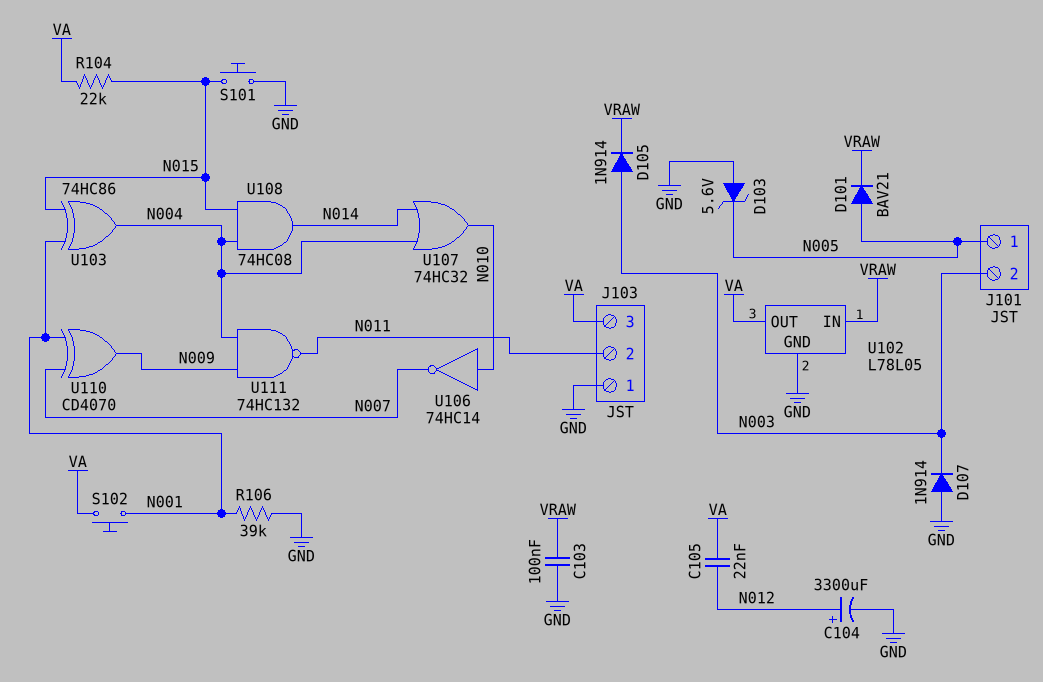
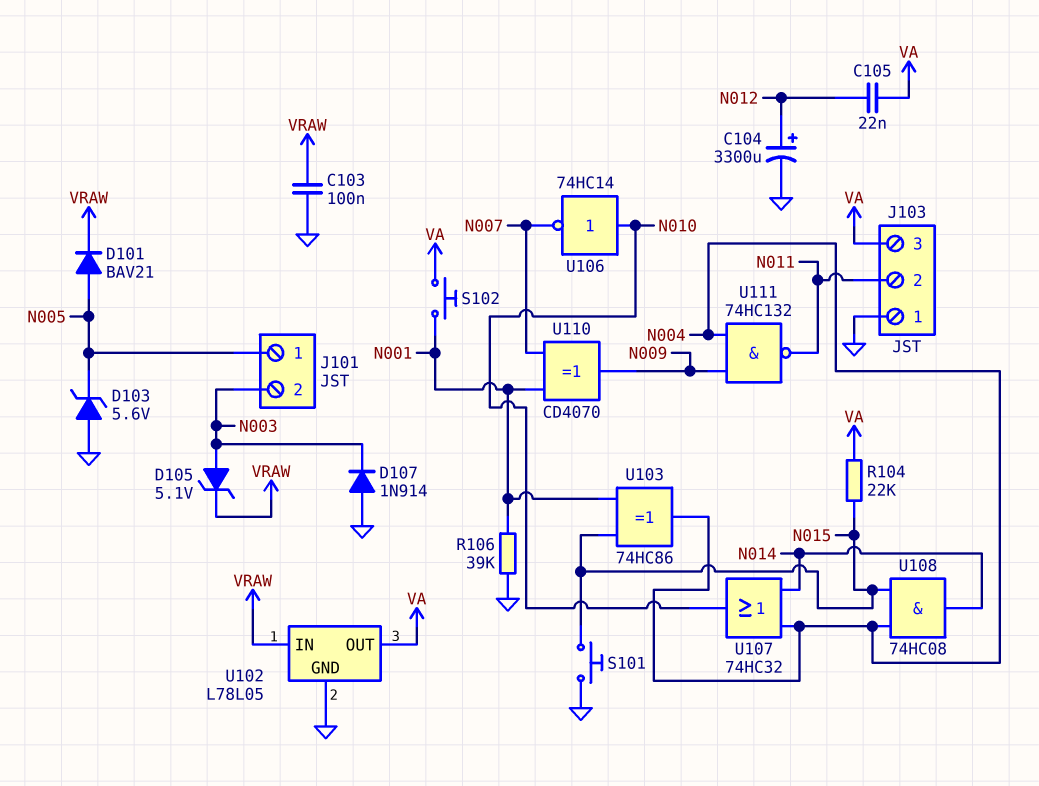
D105: diode 1N914 (A N003, K VRAW) -> zener 5.1V (A N003, K VRAW)

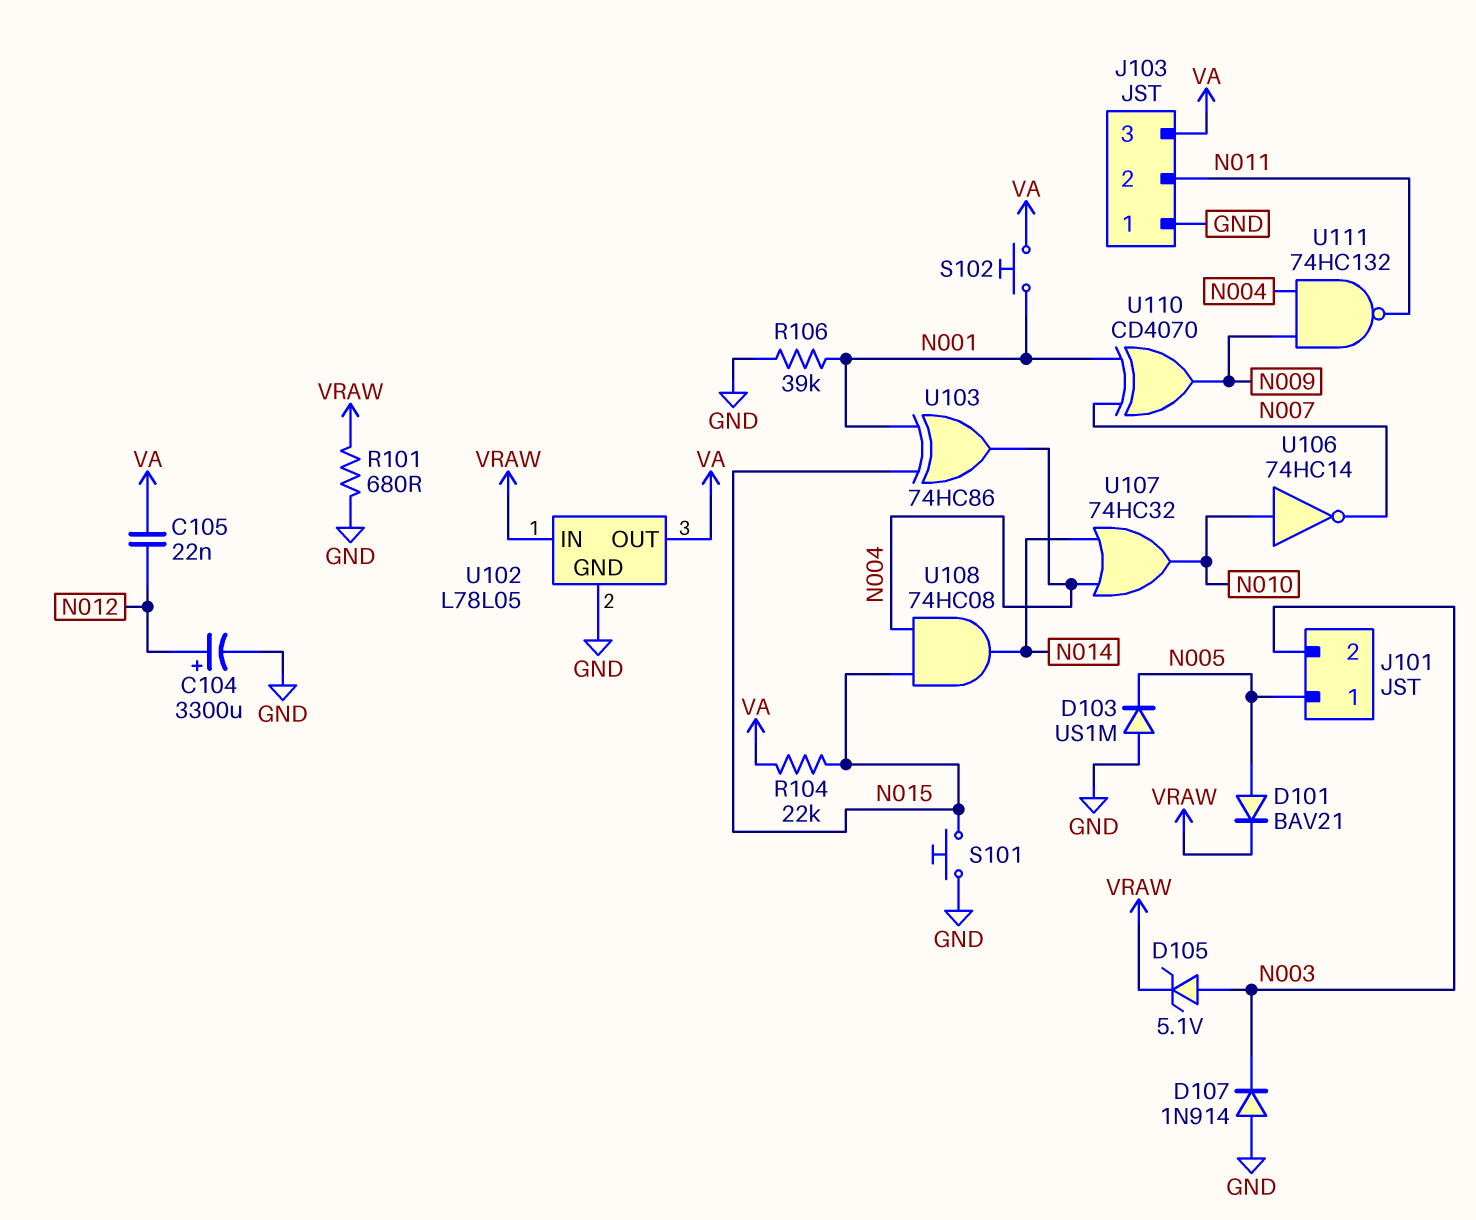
C103: 100nF (GND, VRAW) -> none
D103: zener 5.6V (A GND, K N005) -> diode US1M (A GND, K N005)
R101: none -> 680 (GND, VRAW)

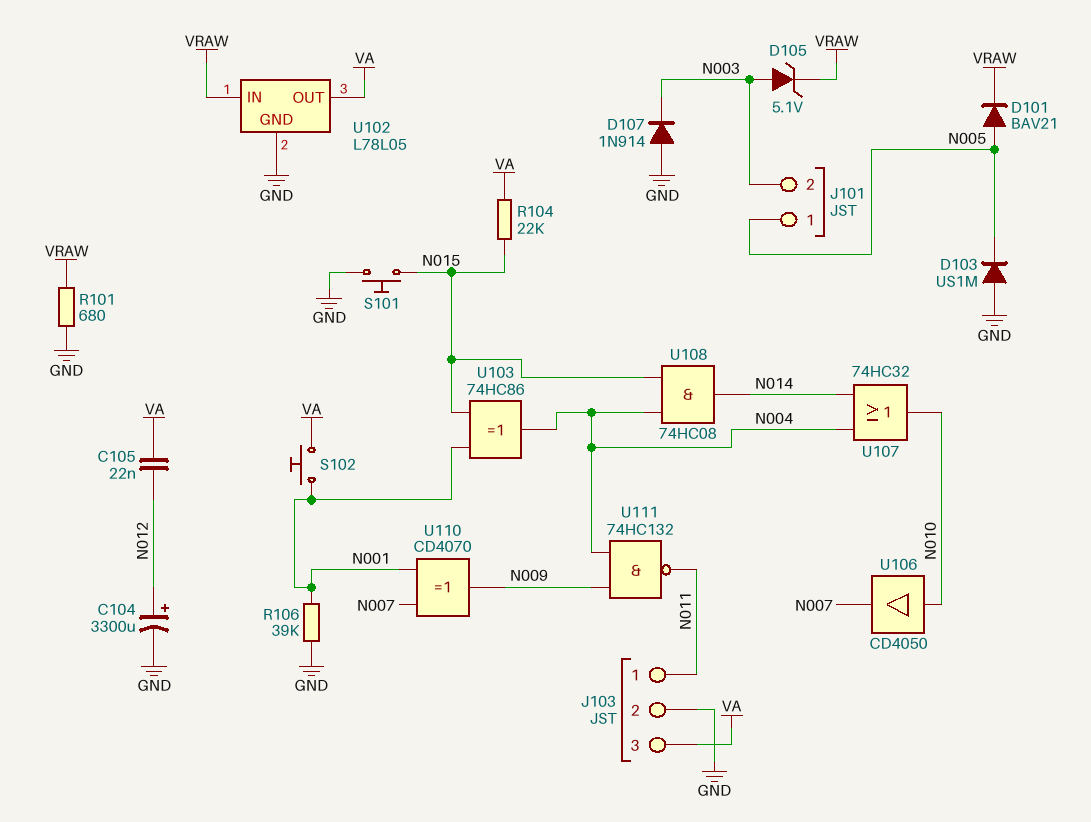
J103 pin 1: GND -> N011
J103 pin 2: N011 -> GND
U106: NOT 74HC14 (in N010, out N007) -> buffer CD4050 (in N010, out N007)

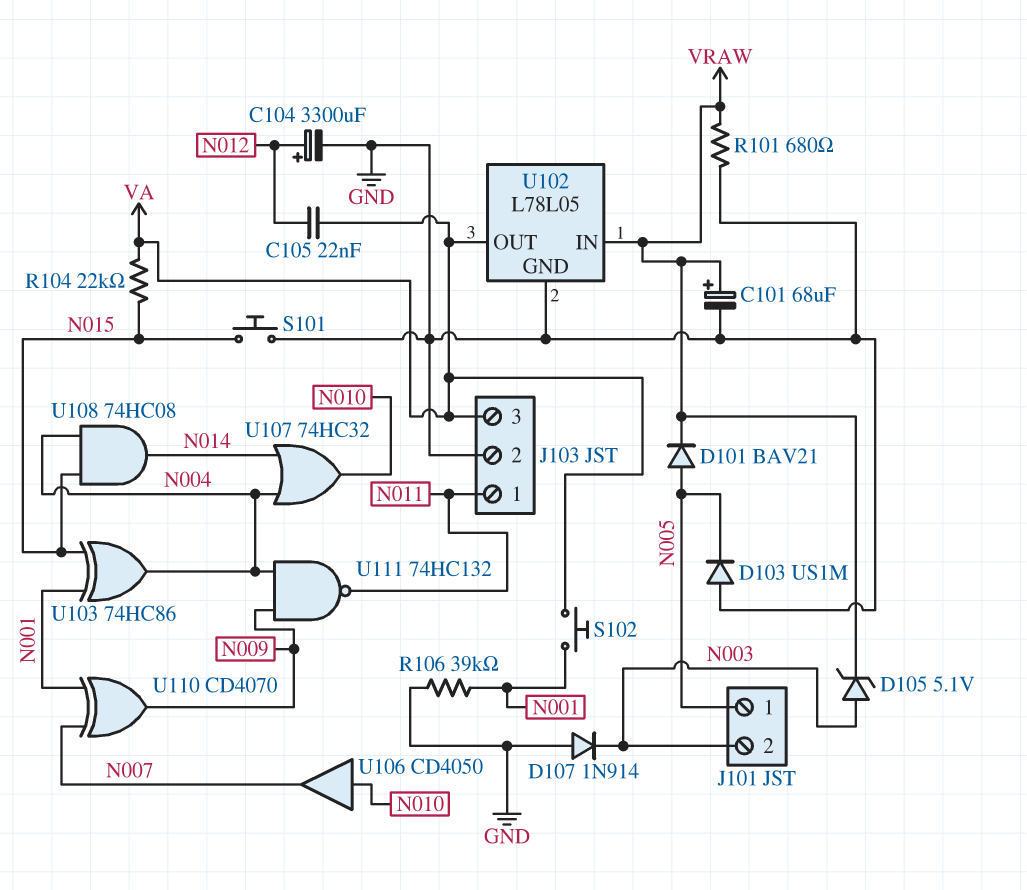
C101: none -> 68uF (plus VRAW, minus GND)

